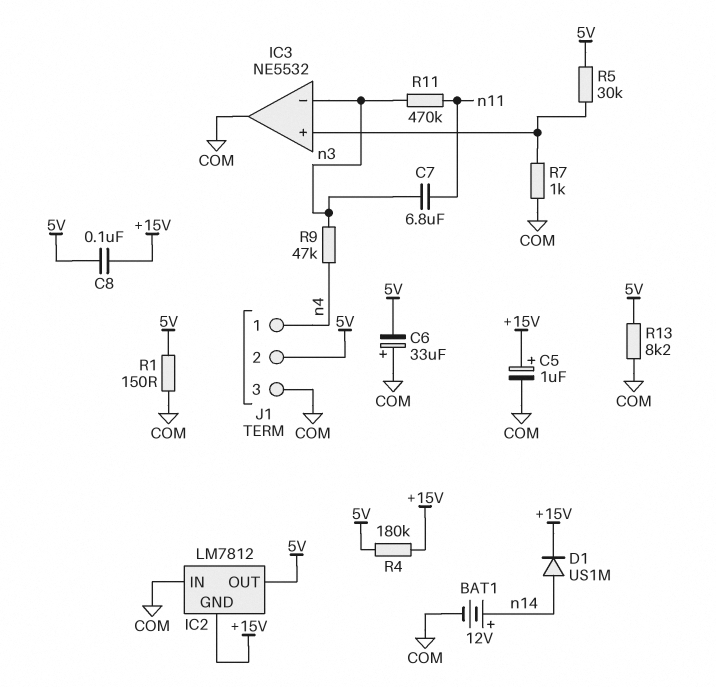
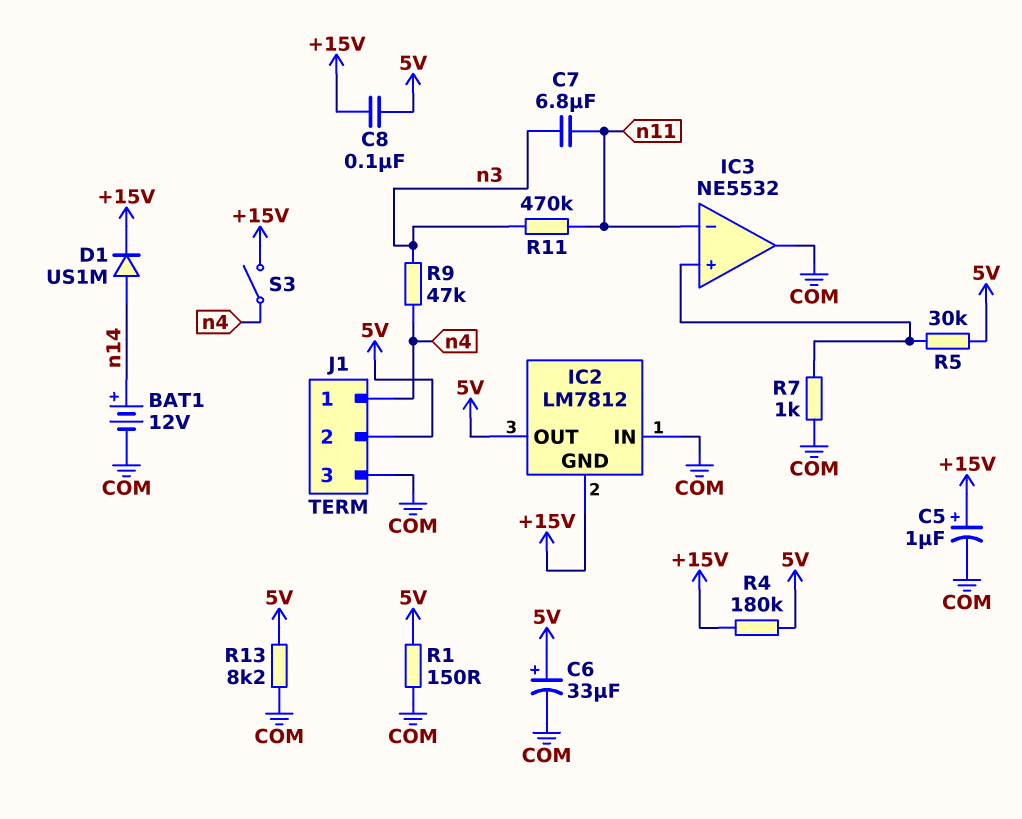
C6: 33uF (plus COM, minus 5V) -> 33uF (plus 5V, minus COM)
IC3 pin in-: n3 -> n11
S3: none -> switch (+15V, n4)

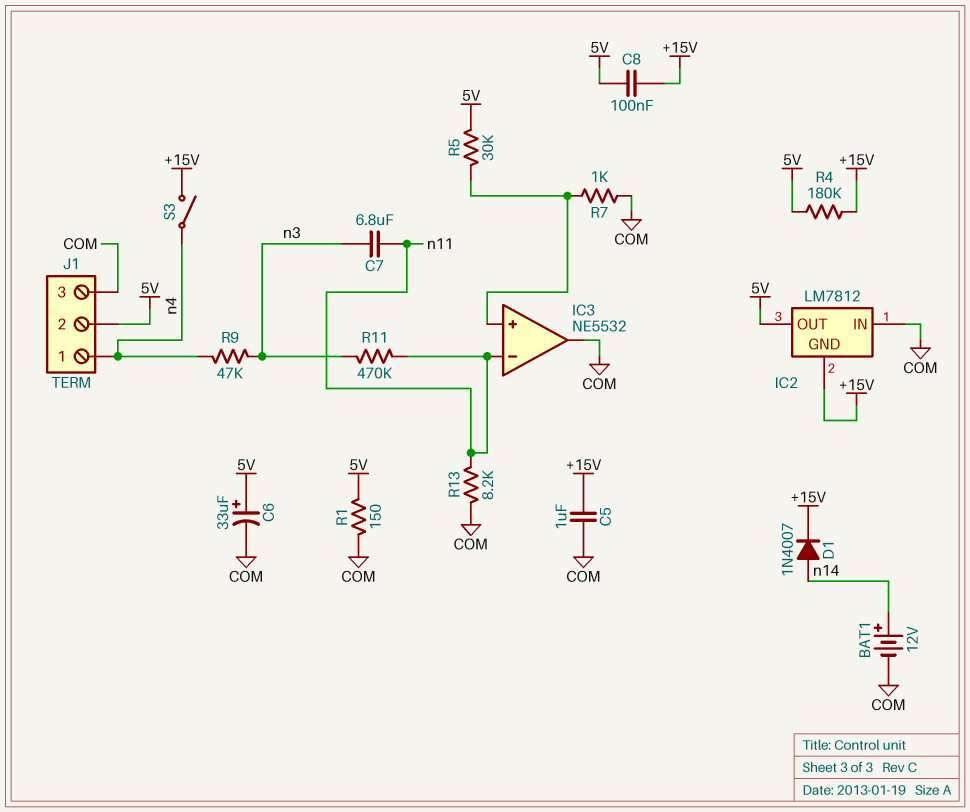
C5: 1uF (plus +15V, minus COM) -> 1uF (+15V, COM)
D1: diode US1M (A n14, K +15V) -> diode 1N4007 (A n14, K +15V)
R13: 8.2k (5V, COM) -> 8.2k (COM, n11)

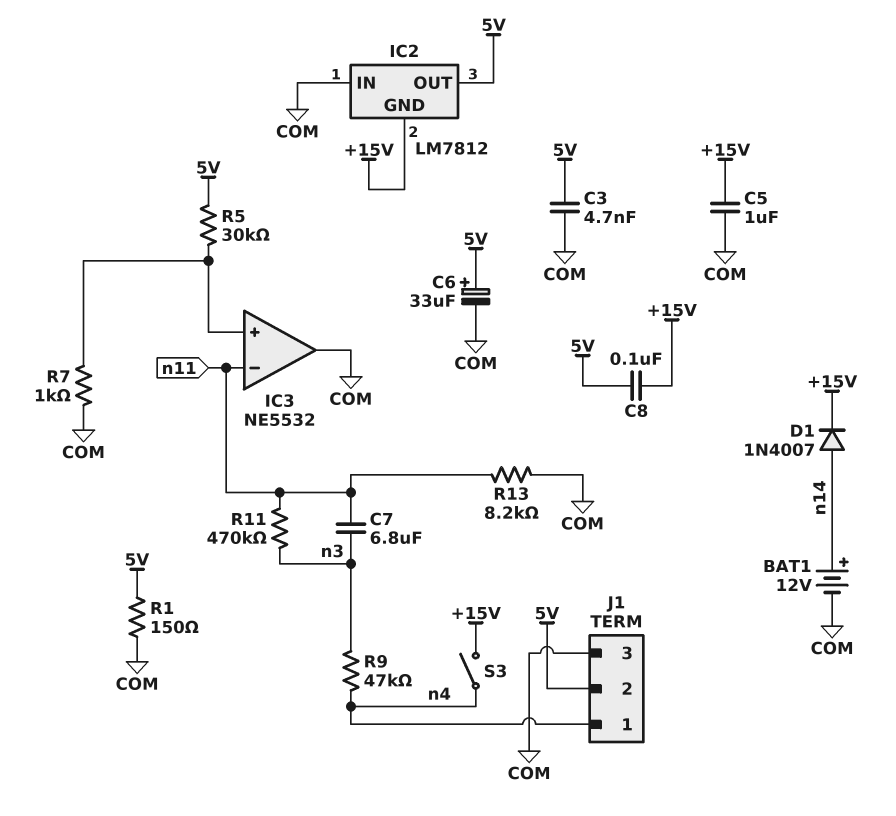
C3: none -> 4.7nF (5V, COM)
R4: 180k (+15V, 5V) -> none

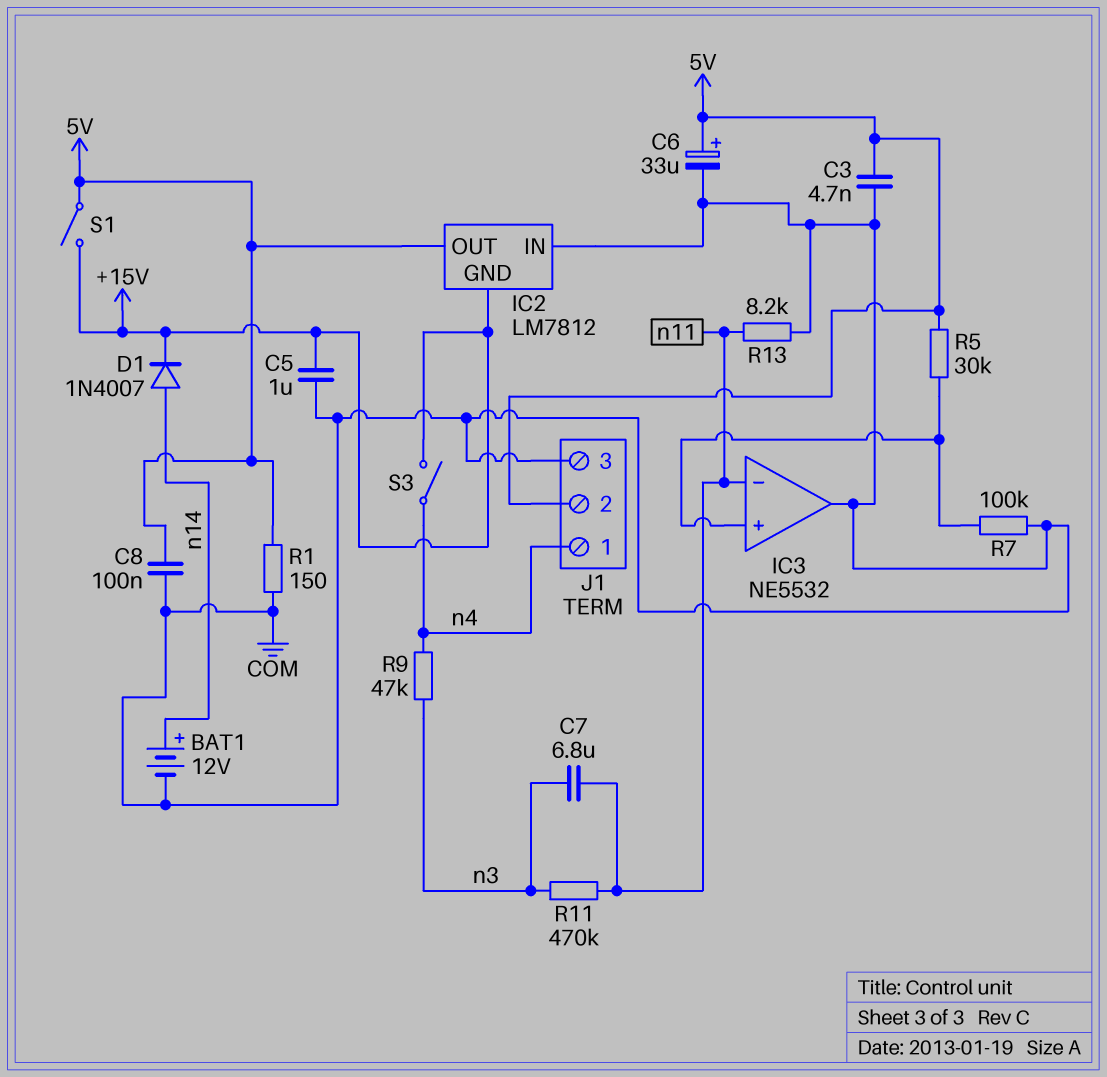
C8: 100nF (+15V, 5V) -> 100nF (5V, COM)
R7: 1k (COM, IC3/in+) -> 100k (COM, IC3/in+)
S1: none -> switch (+15V, 5V)

